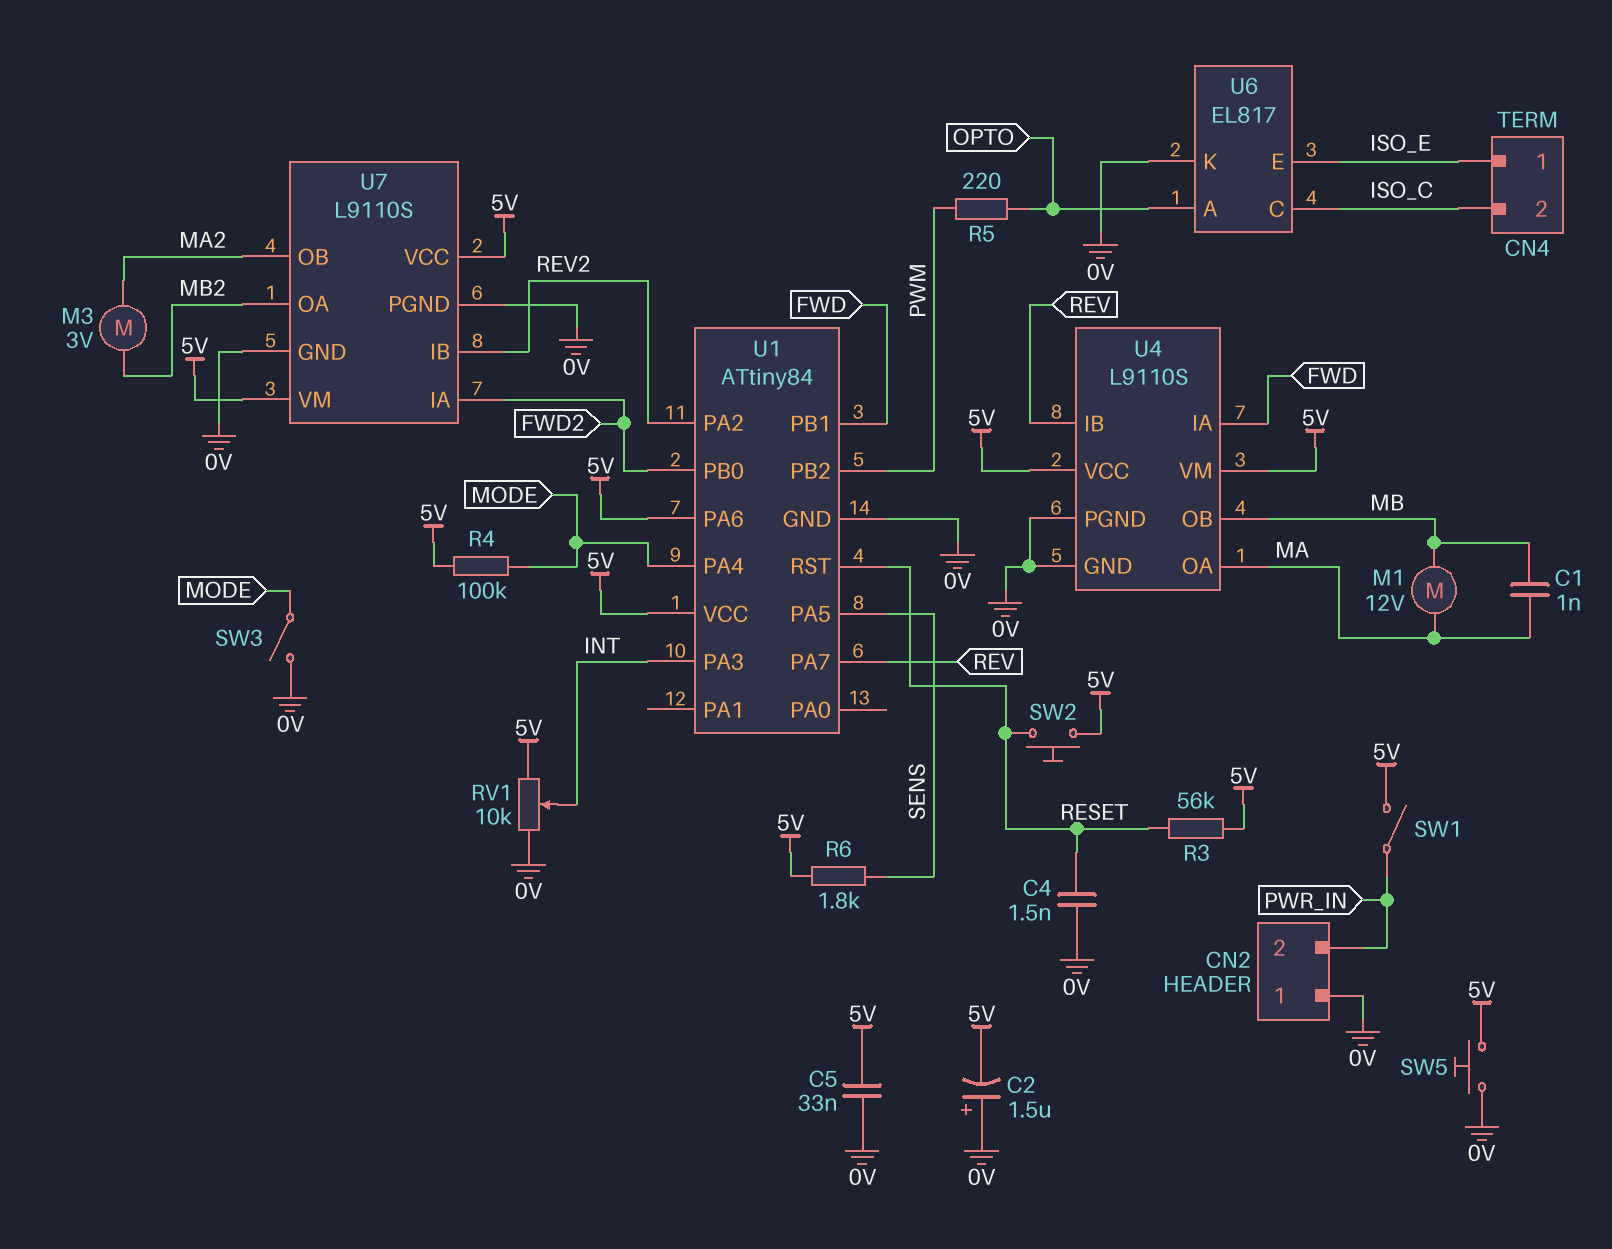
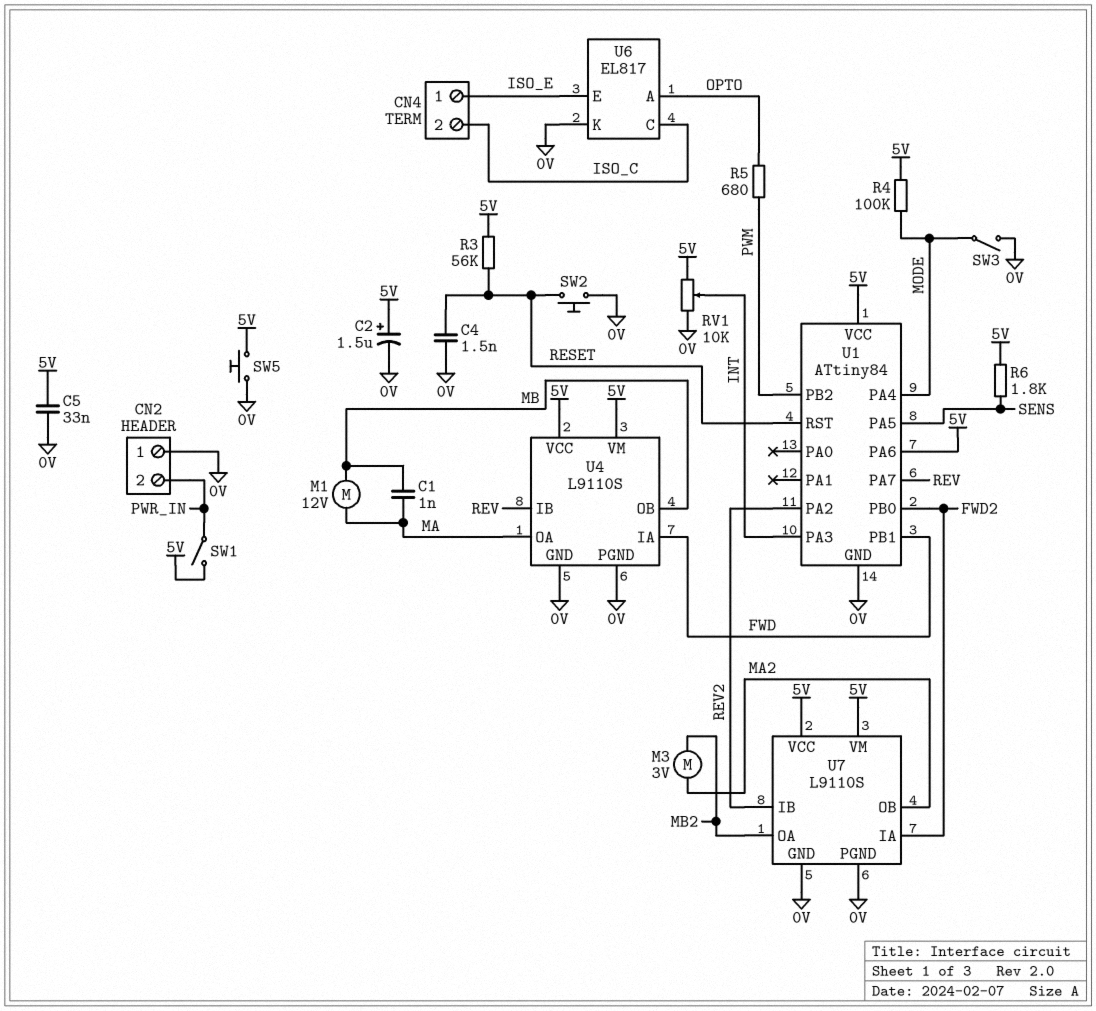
C2: 1.5uF (plus 0V, minus 5V) -> 1.5uF (plus 5V, minus 0V)
R5: 220 (OPTO, PWM) -> 680 (OPTO, PWM)
SW2: button (5V, RESET) -> button (0V, RESET)

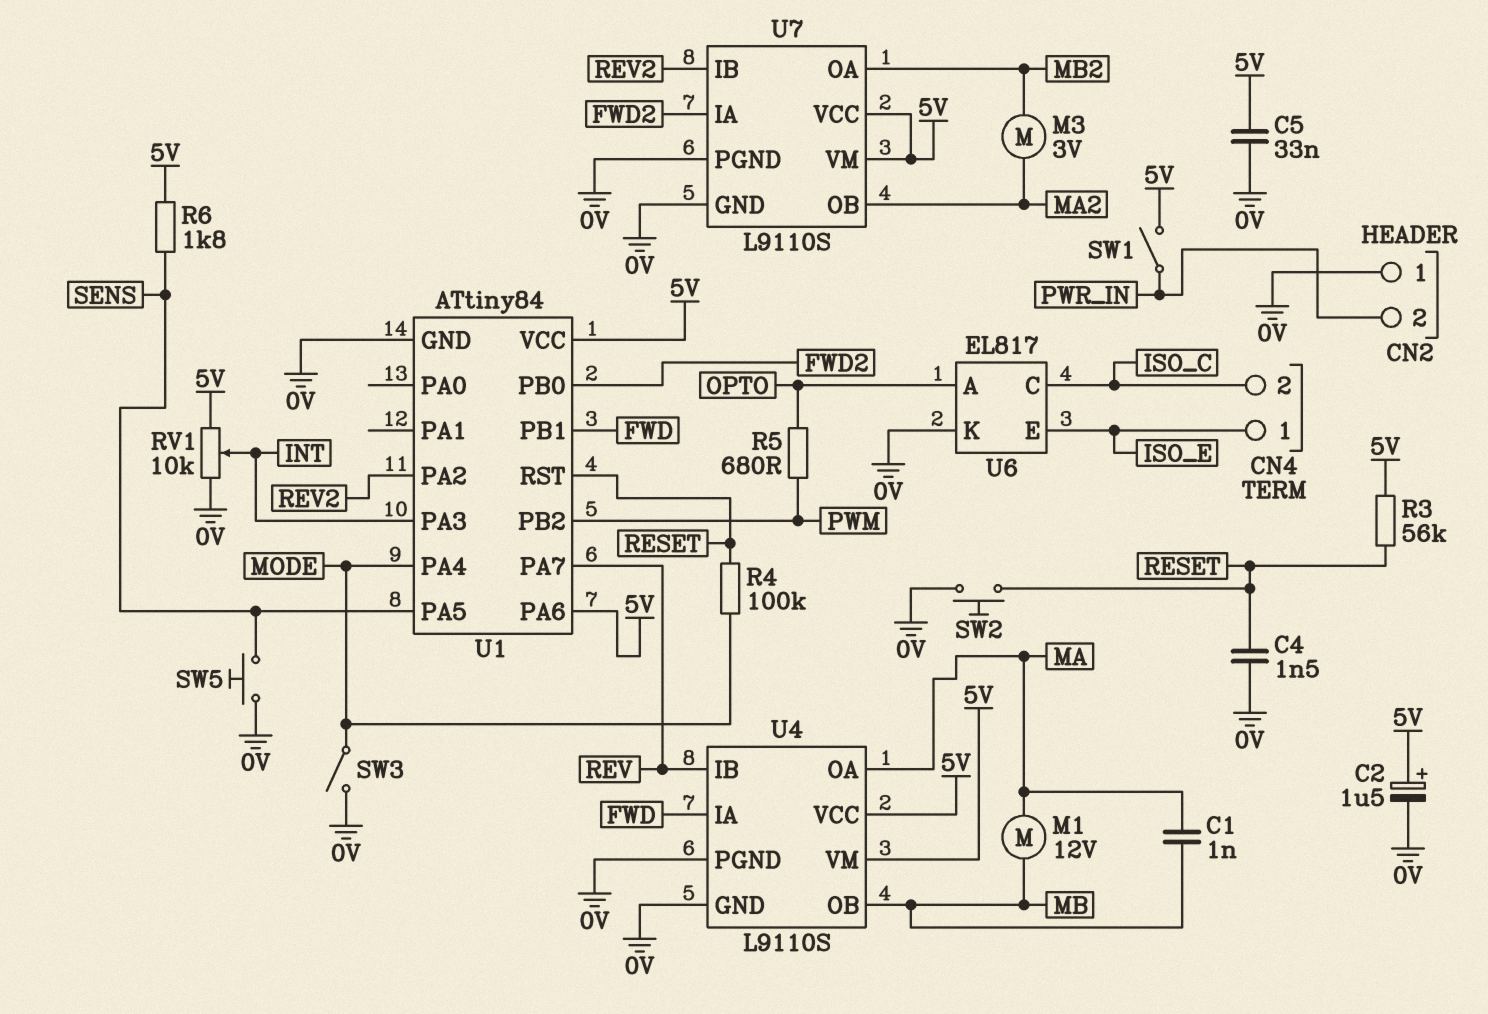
R4: 100k (5V, MODE) -> 100k (MODE, RESET)
SW5: button (0V, 5V) -> button (0V, SENS)

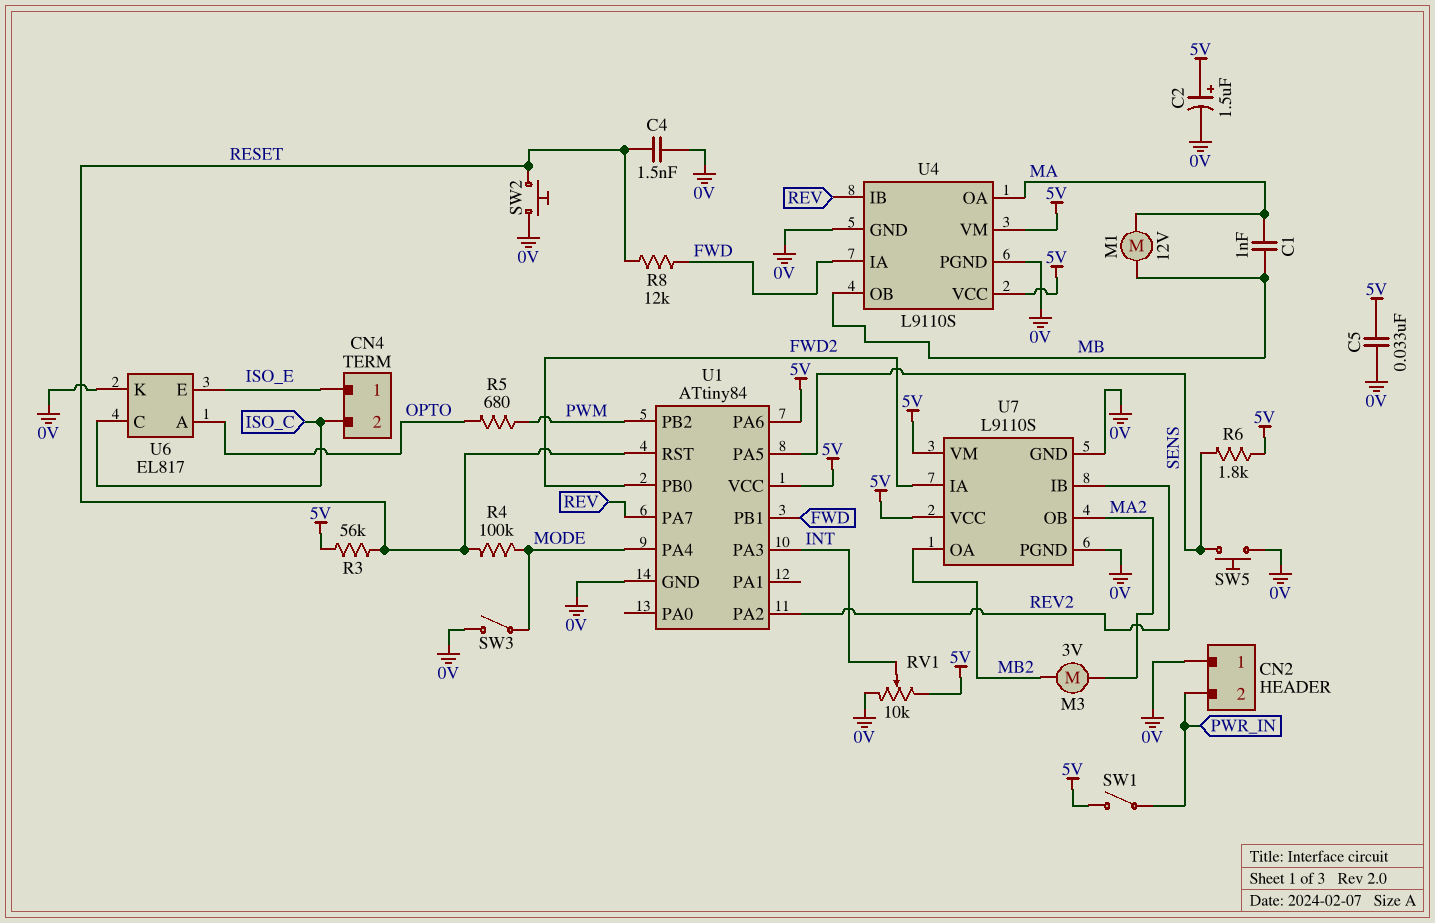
R8: none -> 12k (FWD, RESET)

